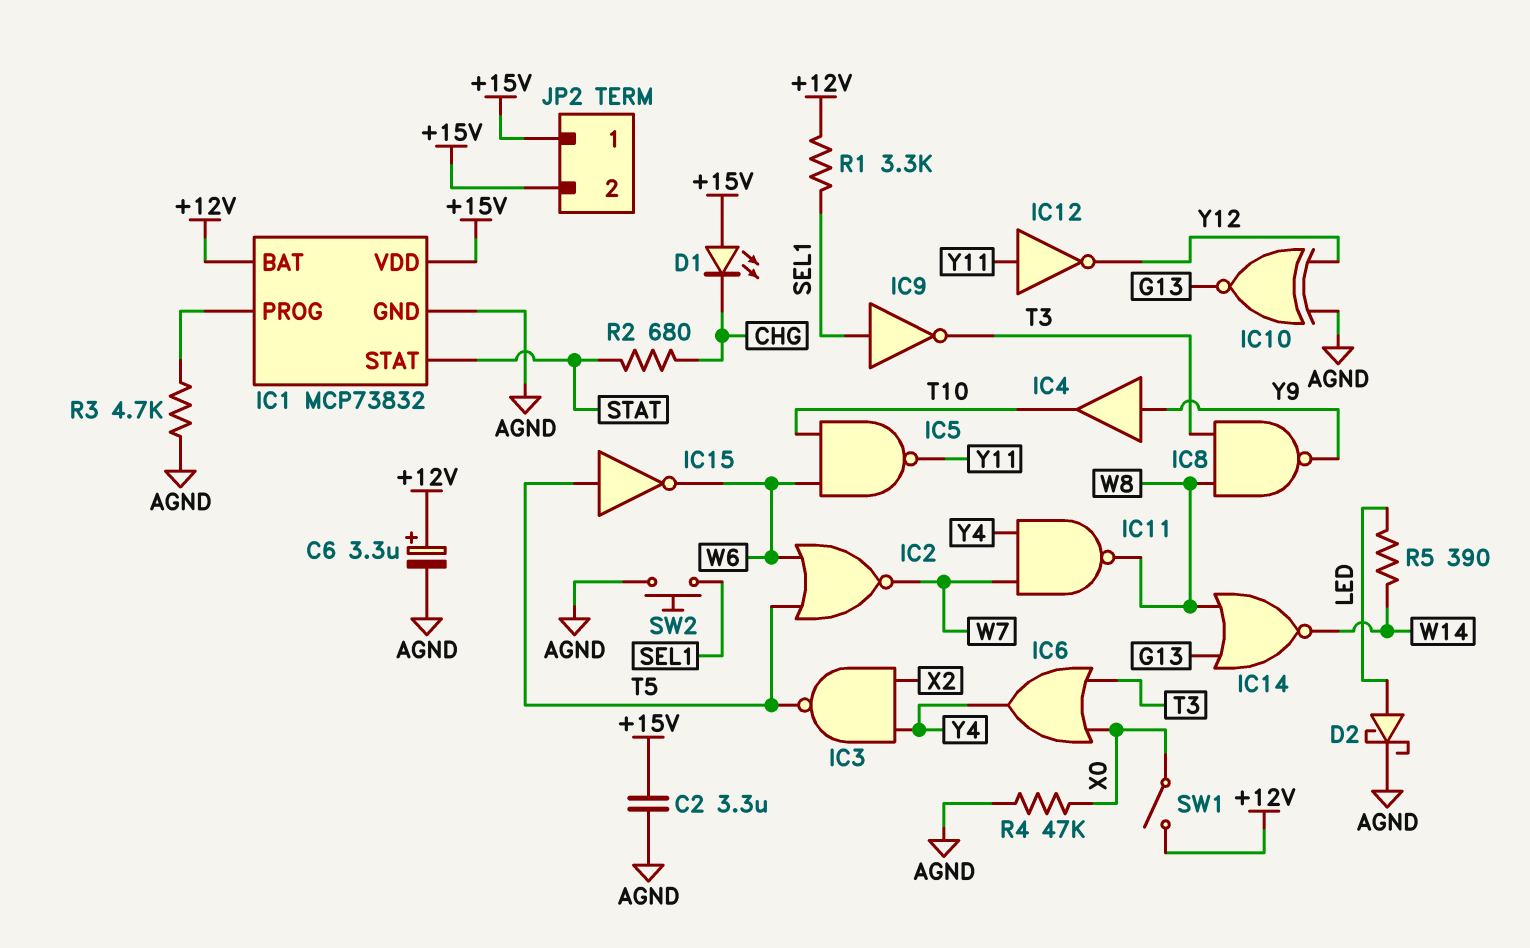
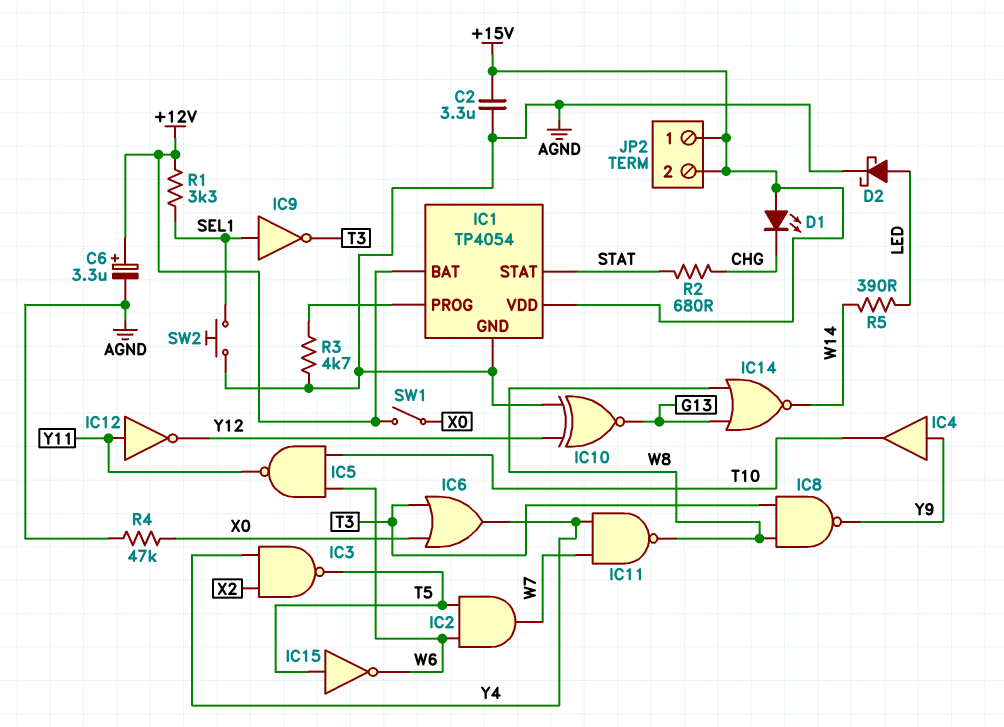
IC1: MCP73832 -> TP4054
IC2: NOR (in T5, in W6, out W7) -> AND (in T5, in W6, out W7)

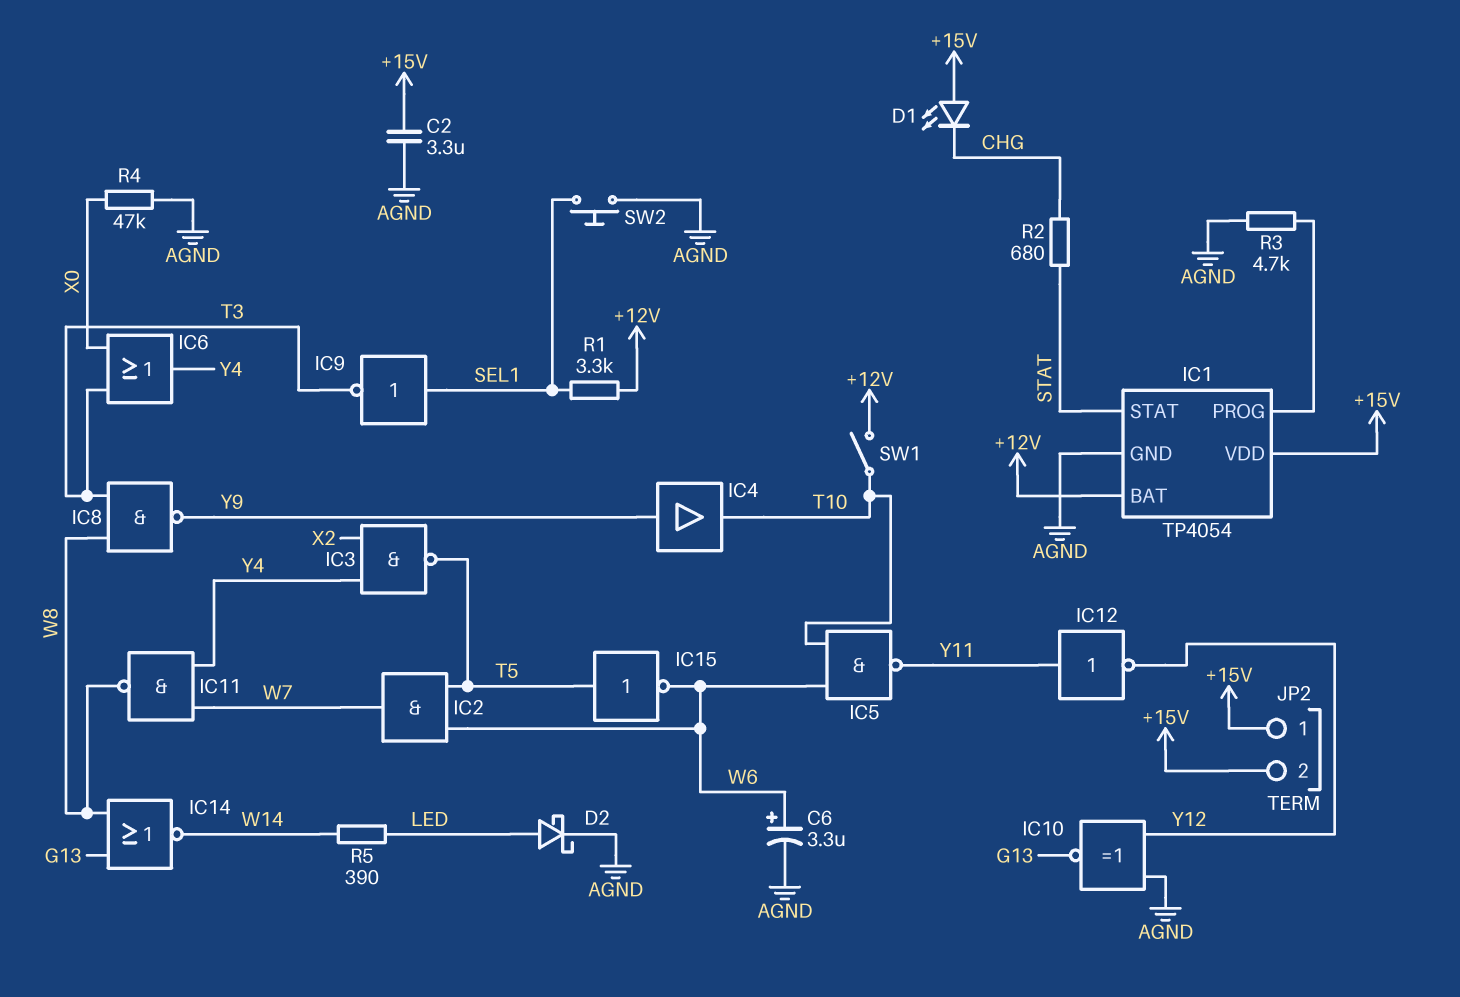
C6: 3.3uF (plus +12V, minus AGND) -> 3.3uF (plus W6, minus AGND)
SW1: switch (+12V, X0) -> switch (+12V, T10)

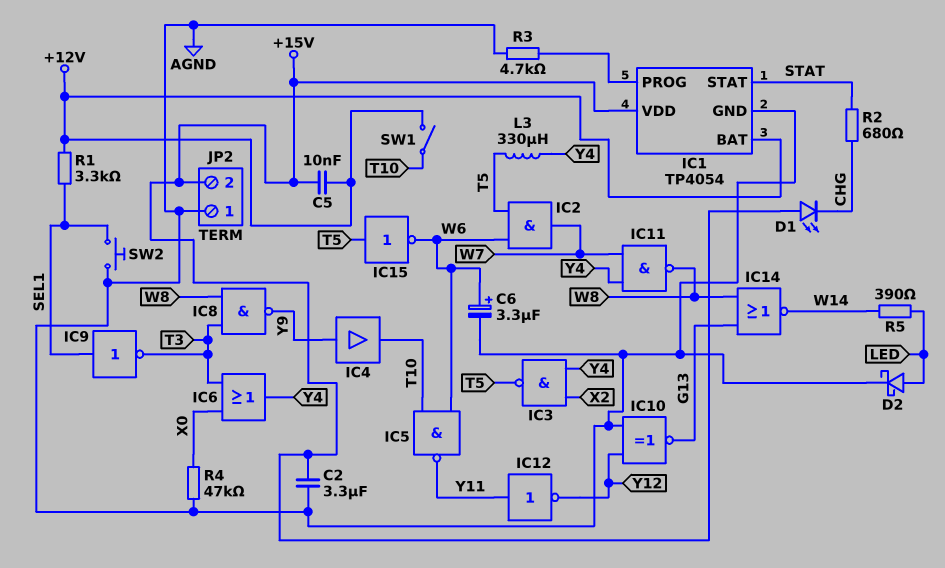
C5: none -> 10nF (+12V, +15V)
JP2 pin 1: +15V -> AGND
L3: none -> 330uH (T5, Y4)

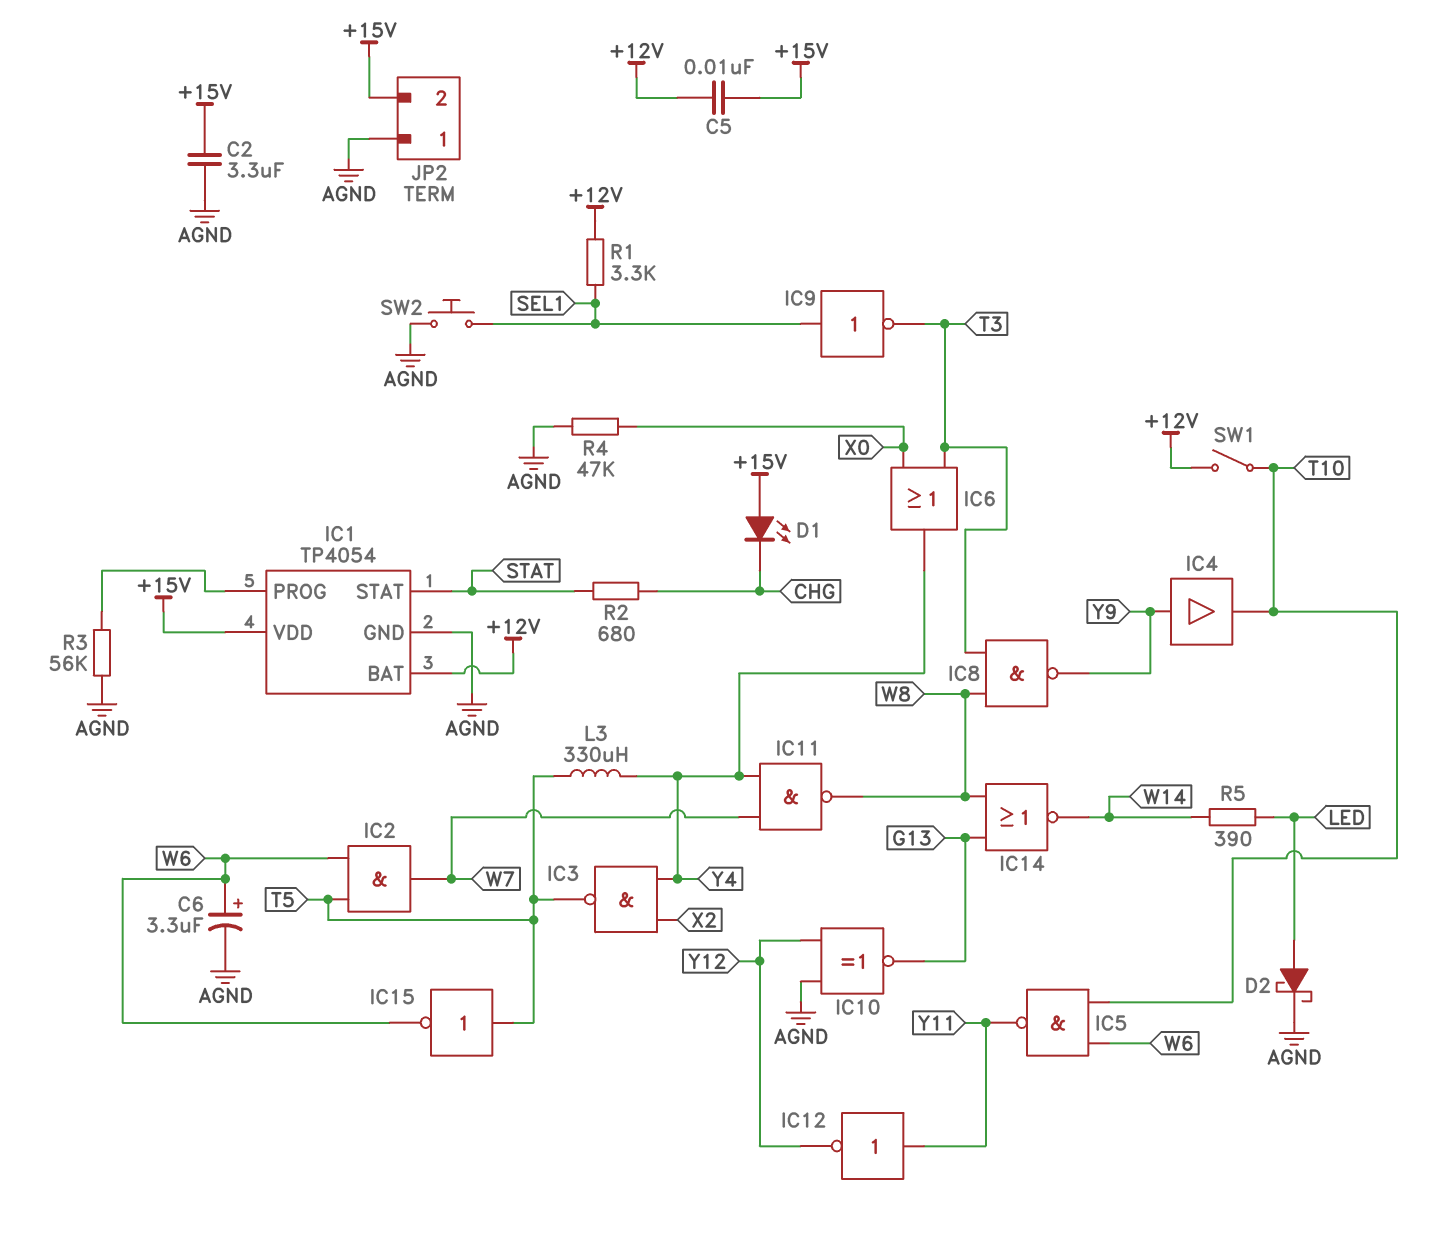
R3: 4.7k (AGND, IC1/PROG) -> 56k (AGND, IC1/PROG)

